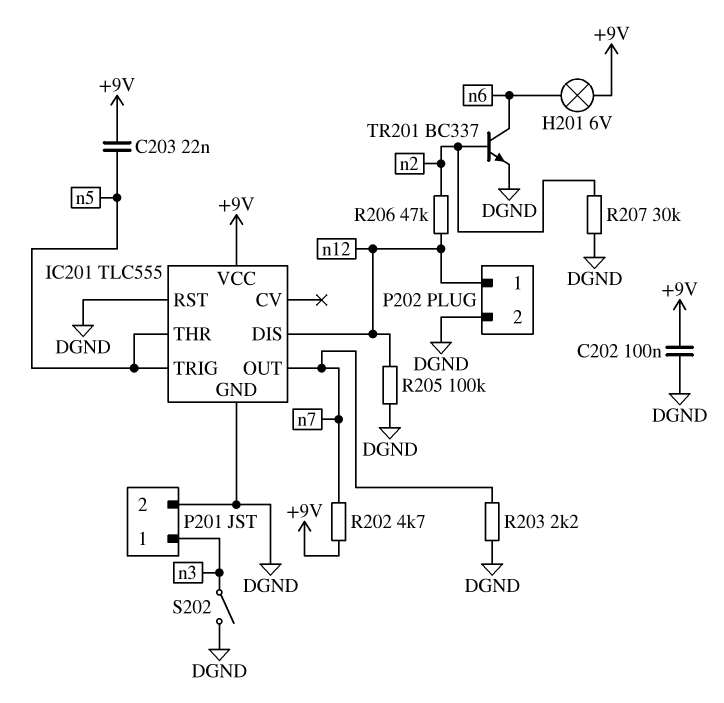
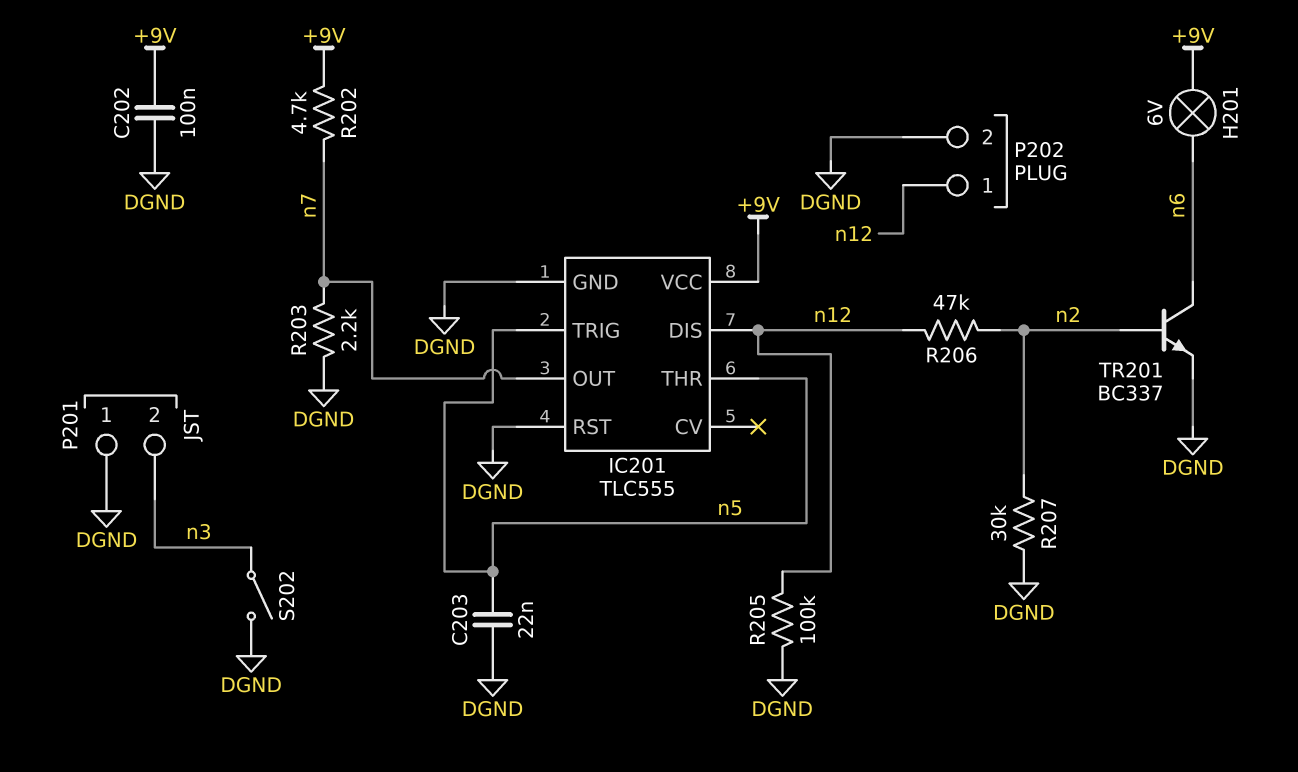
C203: 22nF (+9V, n5) -> 22nF (DGND, n5)
P201 pin 1: n3 -> DGND
P201 pin 2: DGND -> n3

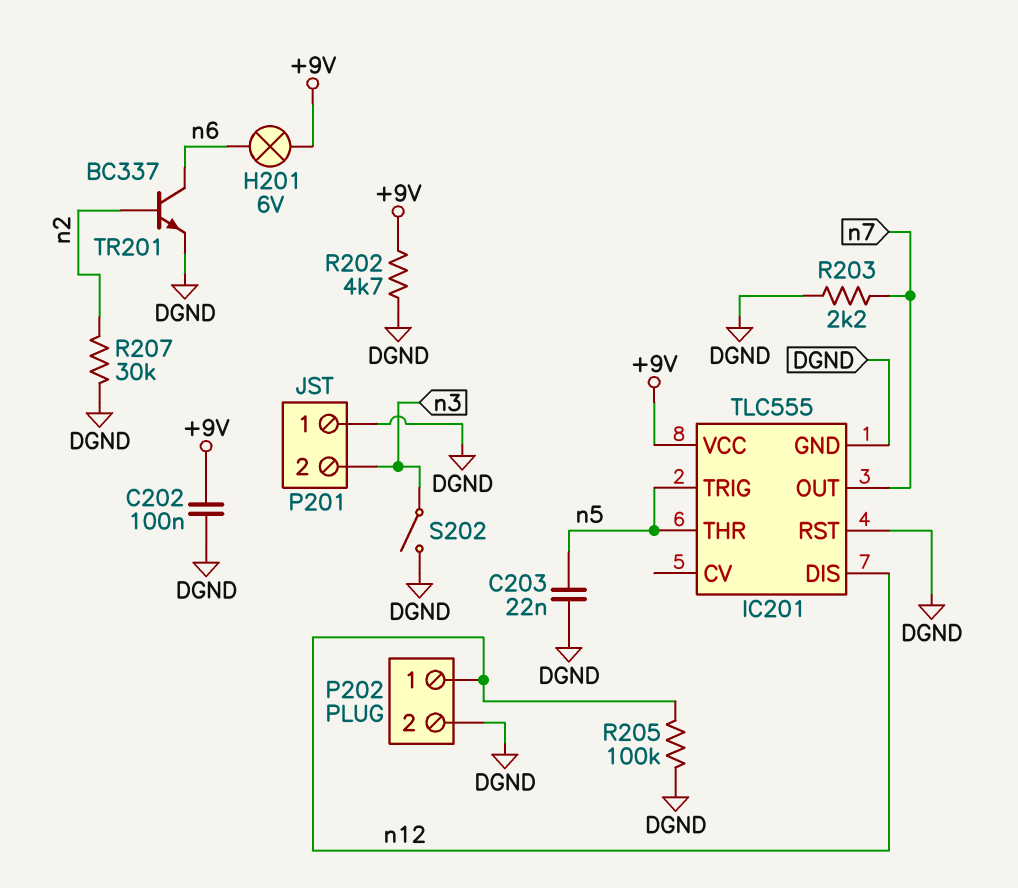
R202: 4.7k (+9V, n7) -> 4.7k (+9V, DGND)
R206: 47k (n2, n12) -> none

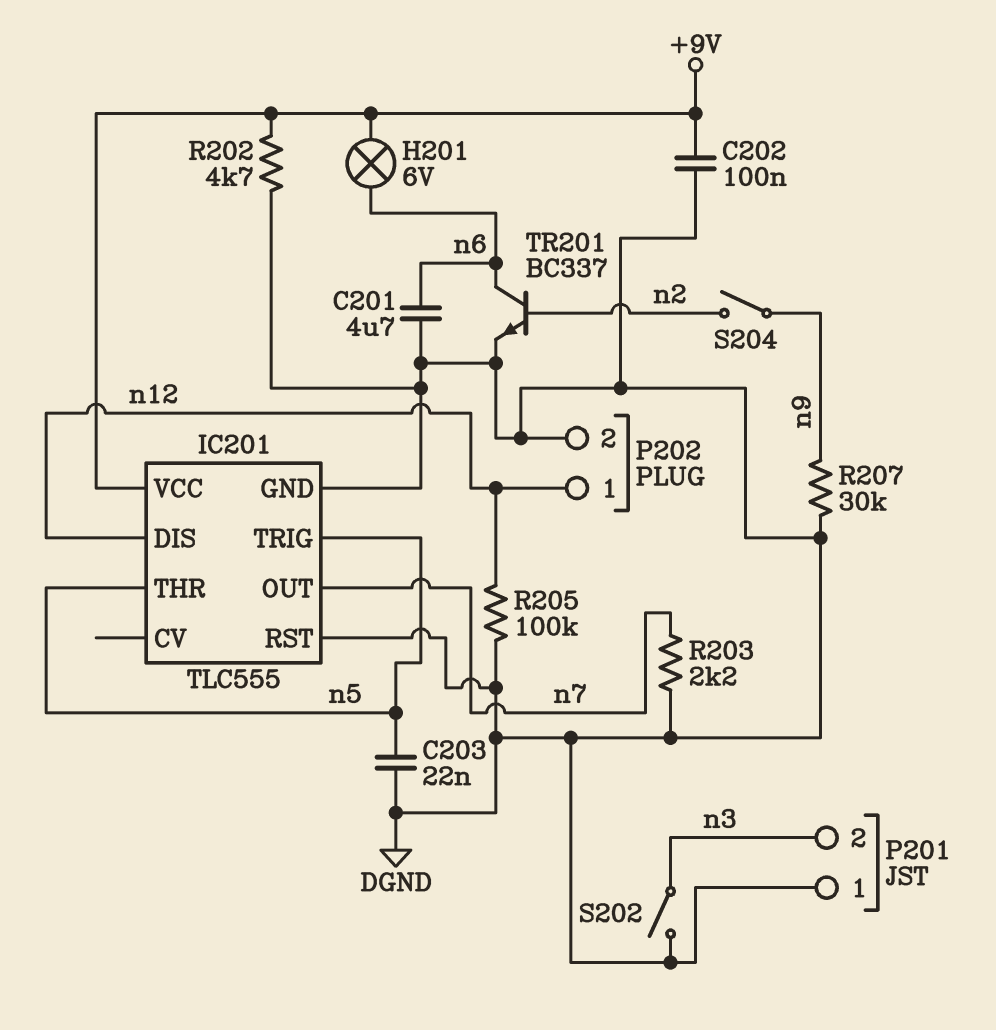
C201: none -> 4.7uF (DGND, n6)
R207: 30k (DGND, n2) -> 30k (DGND, n9)
S204: none -> switch (n2, n9)

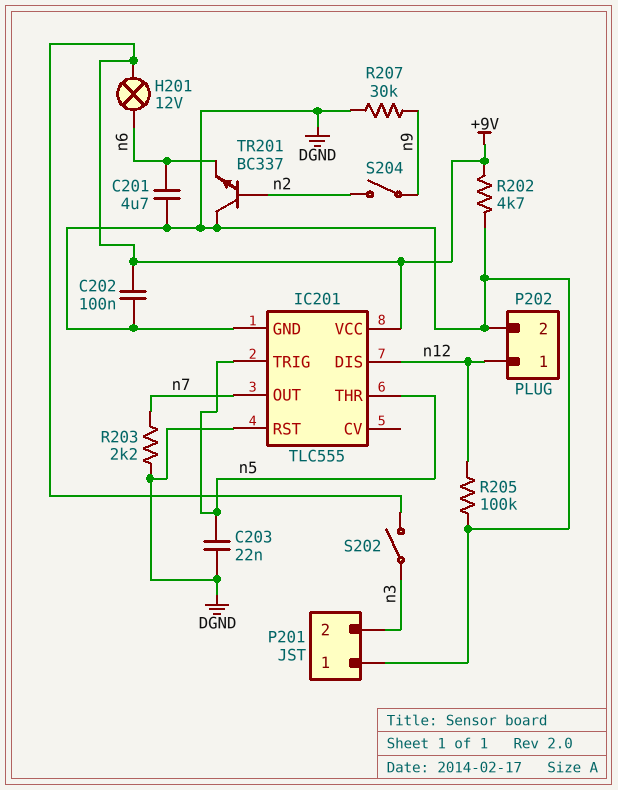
H201: lamp 6V (+9V, n6) -> lamp 12V (+9V, n6)
S202: switch (DGND, n3) -> switch (+9V, n3)
TR201: NPN BC337 (B n2, C n6, E DGND) -> NPN BC337 (B n2, C DGND, E n6)

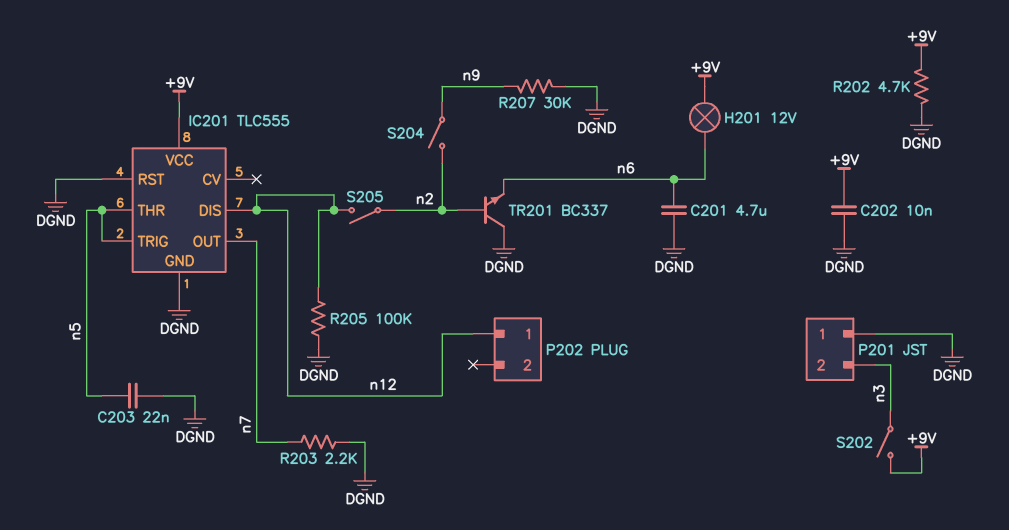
C202: 100nF (+9V, DGND) -> 10nF (+9V, DGND)
P202 pin 2: DGND -> none
S205: none -> switch (n2, n12)

